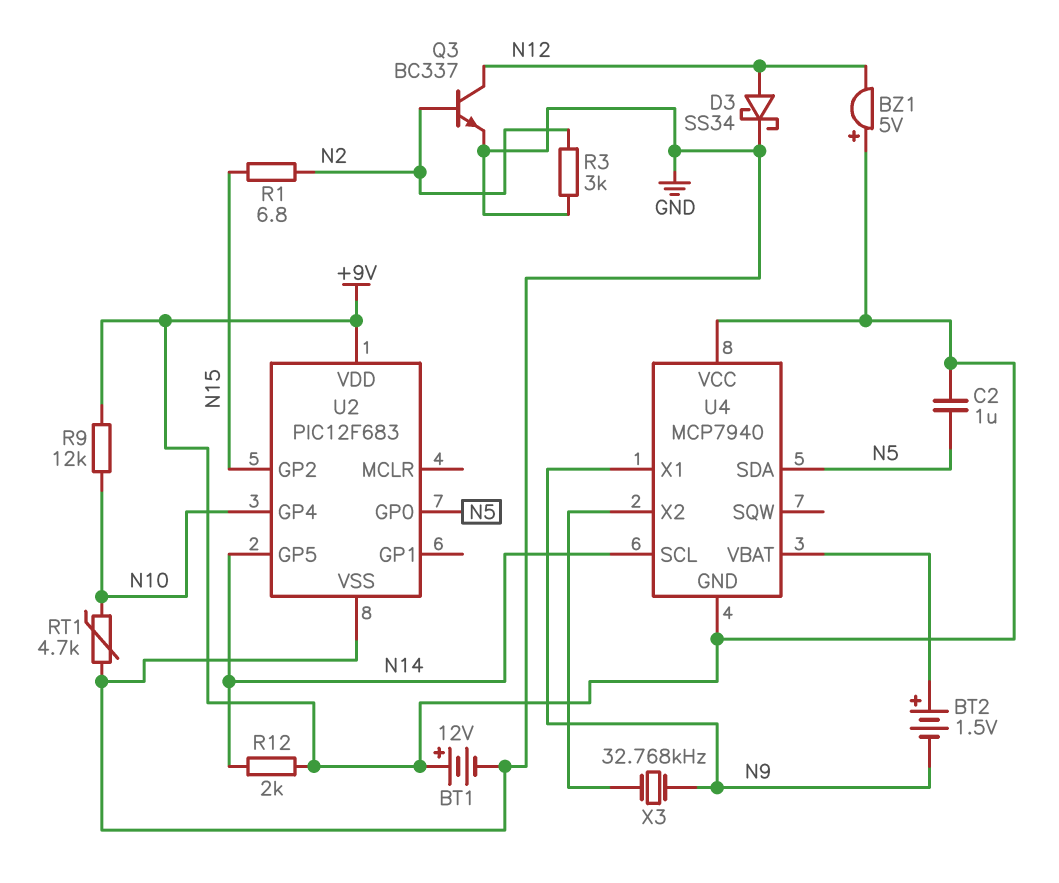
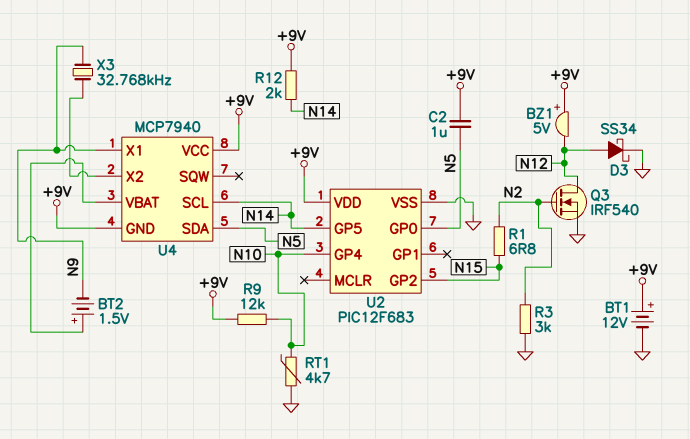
Q3: NPN BC337 (B N2, C N12, E GND) -> NMOS IRF540 (G N2, D N12, S GND)

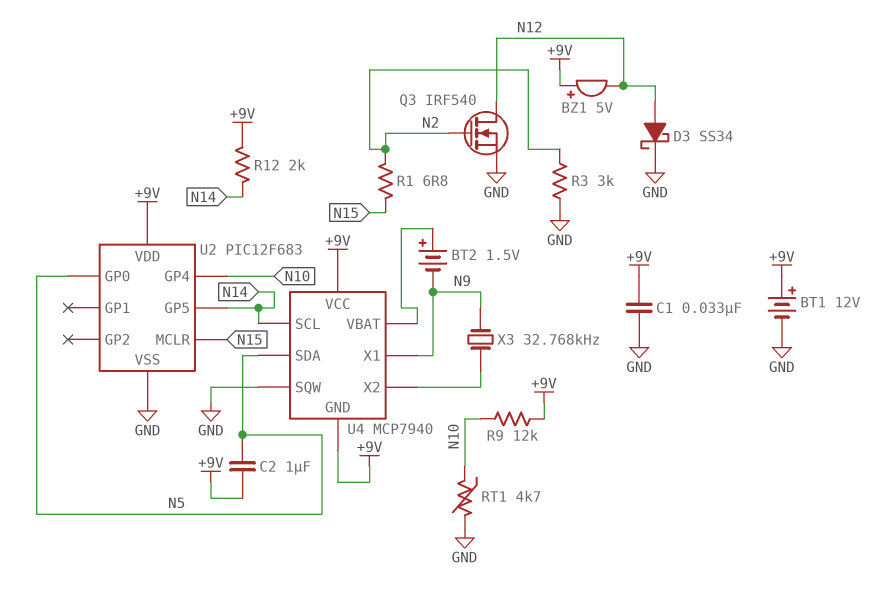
C1: none -> 33nF (+9V, GND)
U2 pin GP2: N15 -> none
U2 pin MCLR: none -> N15
U4 pin SQW: none -> GND

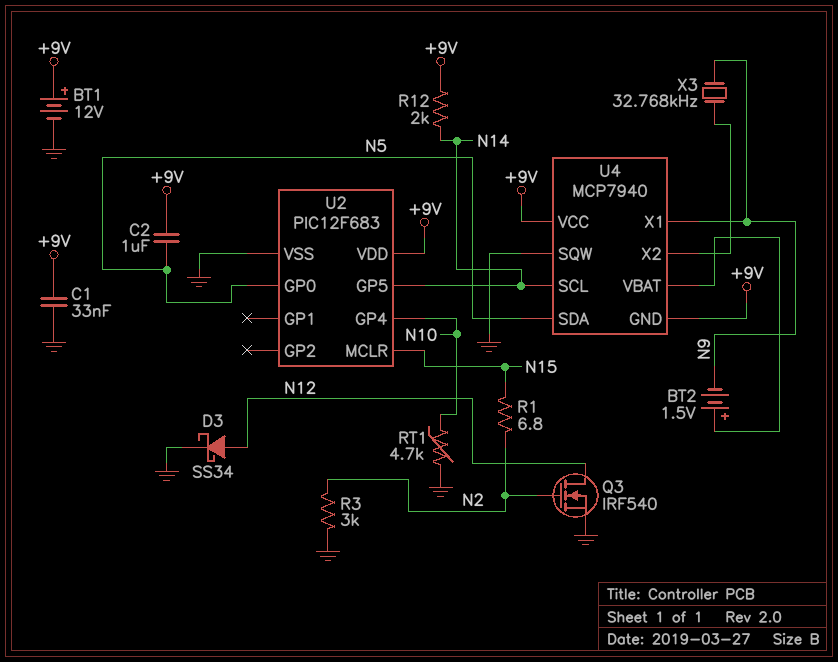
BZ1: buzzer 5V (plus +9V, minus N12) -> none
R9: 12k (+9V, N10) -> none

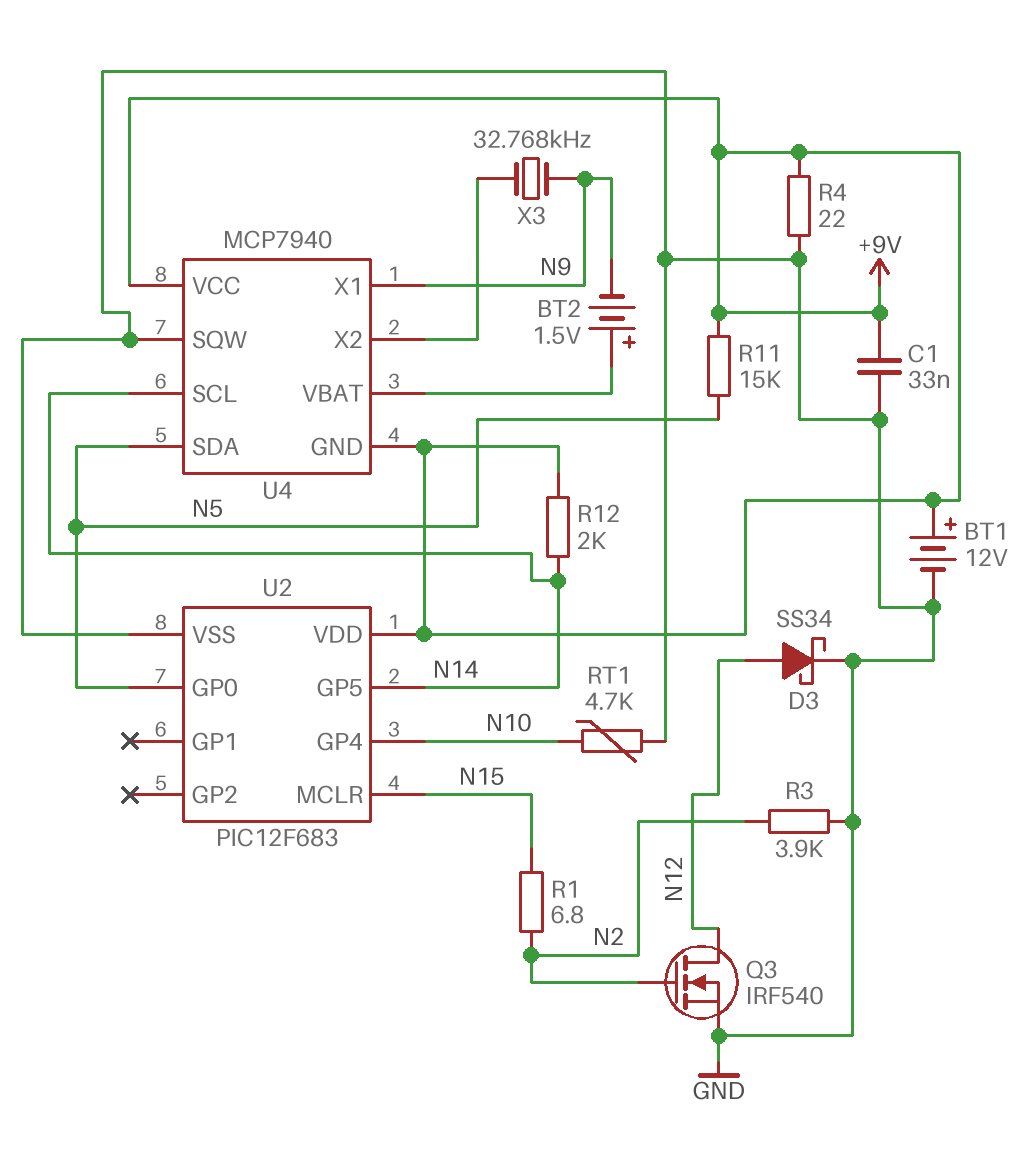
C2: 1uF (+9V, N5) -> none
R3: 3k (GND, N2) -> 3.9k (GND, N2)
R4: none -> 22 (+9V, GND)
R11: none -> 15k (+9V, N5)

